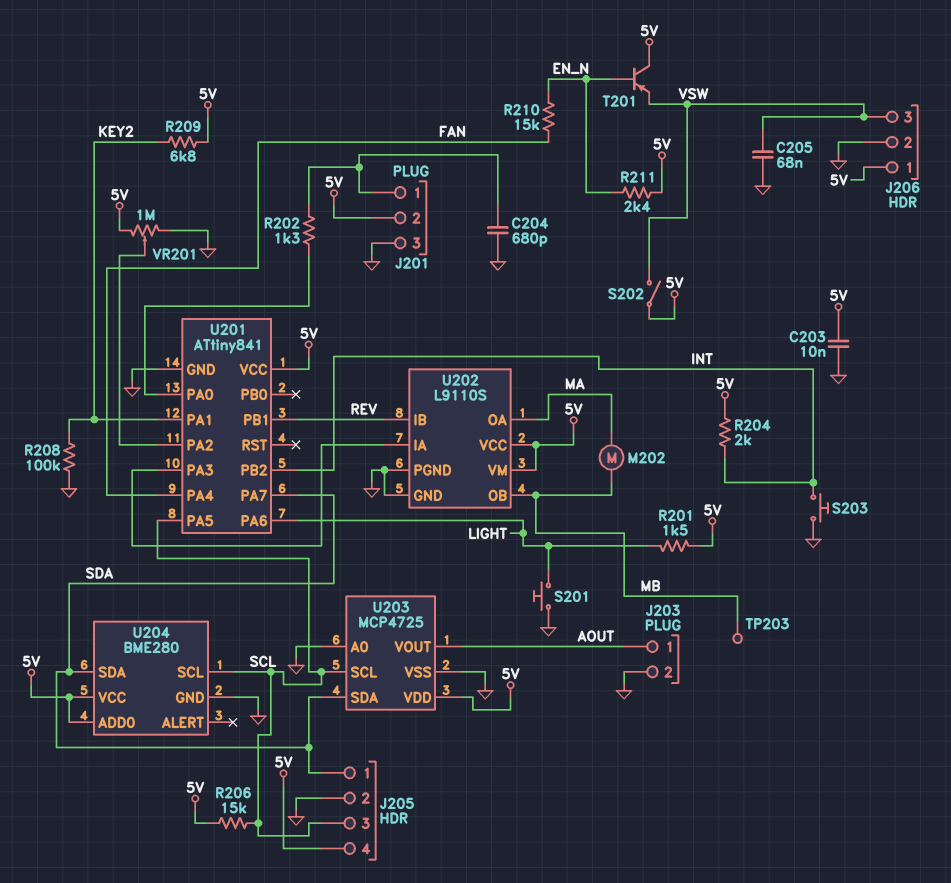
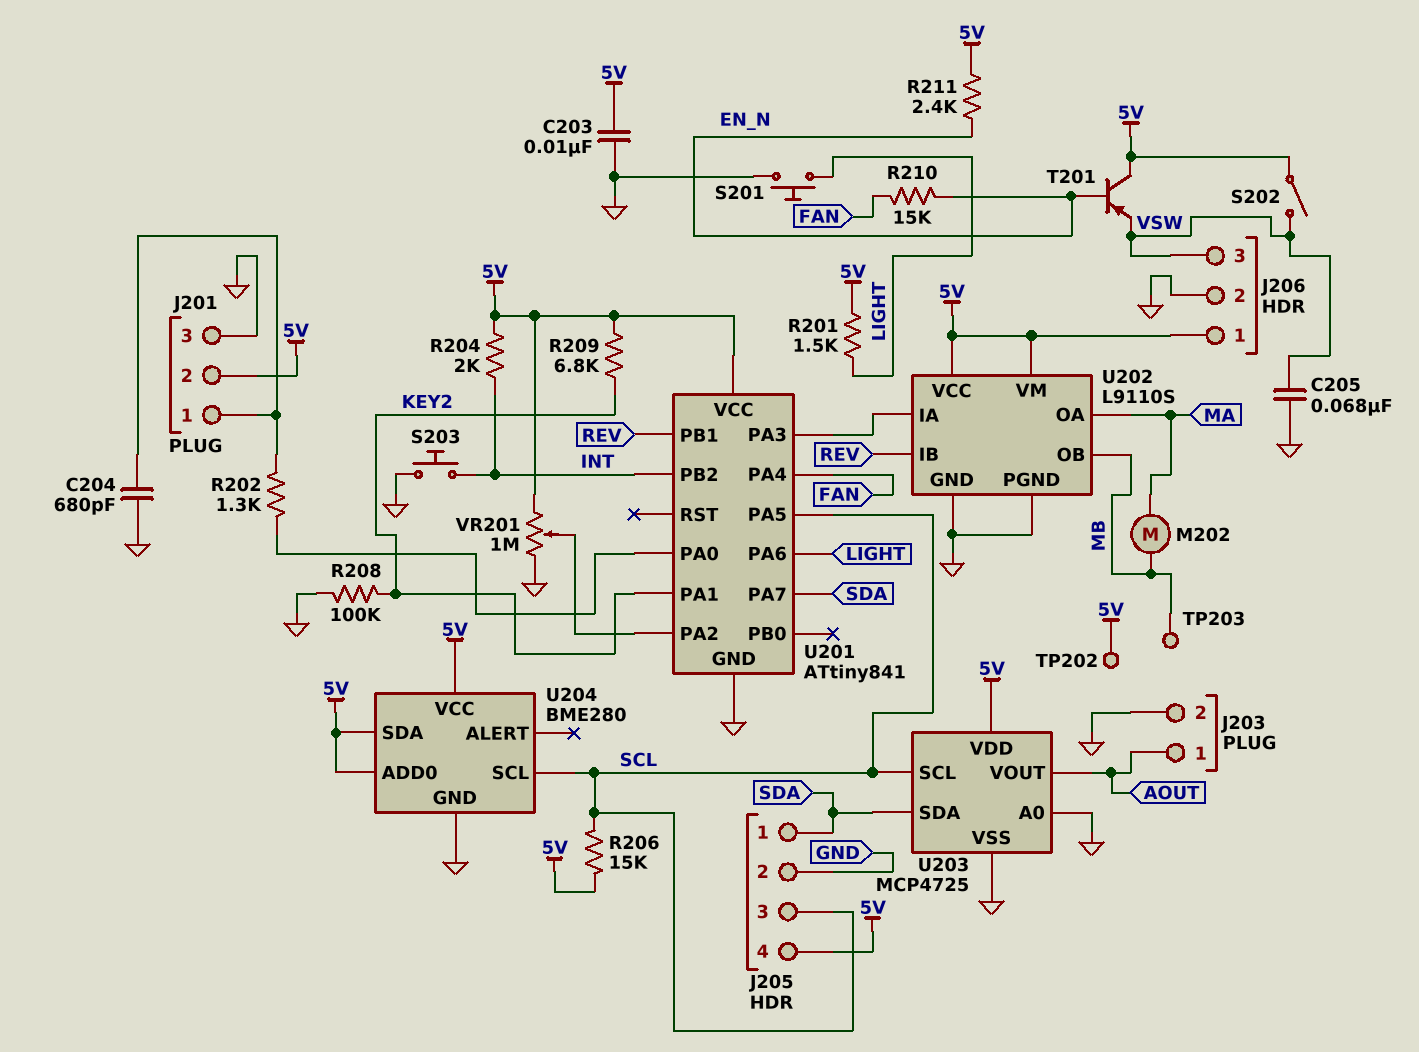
TP202: none -> test point (5V)
U204 pin SDA: SDA -> 5V

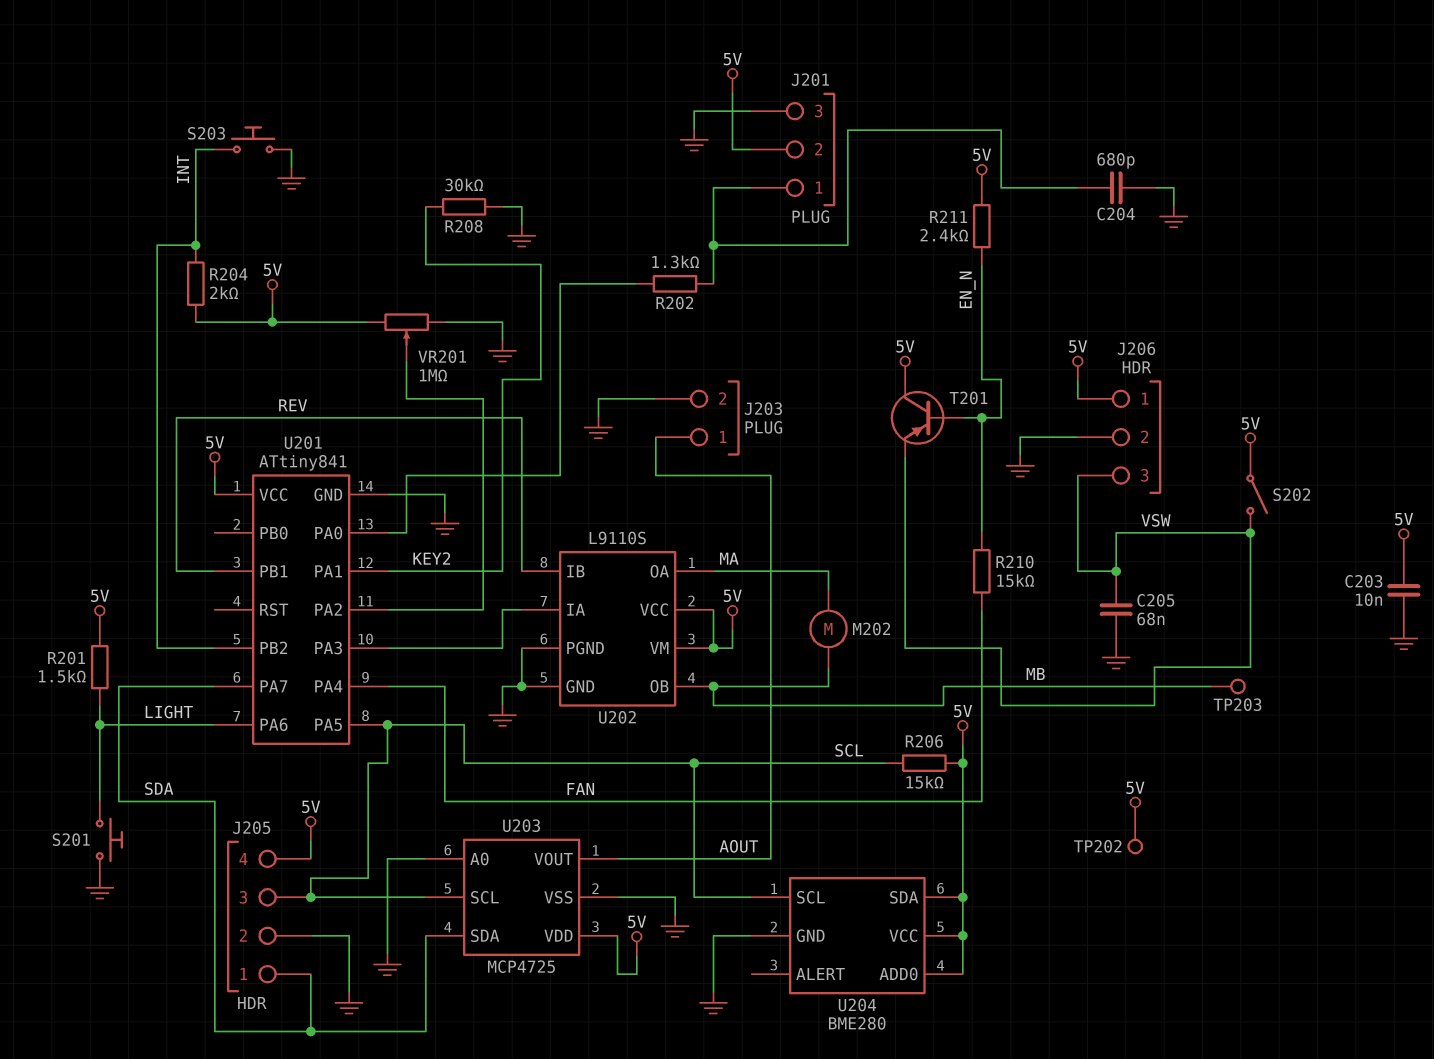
R208: 100k (GND, KEY2) -> 30k (GND, KEY2)
R209: 6.8k (5V, KEY2) -> none

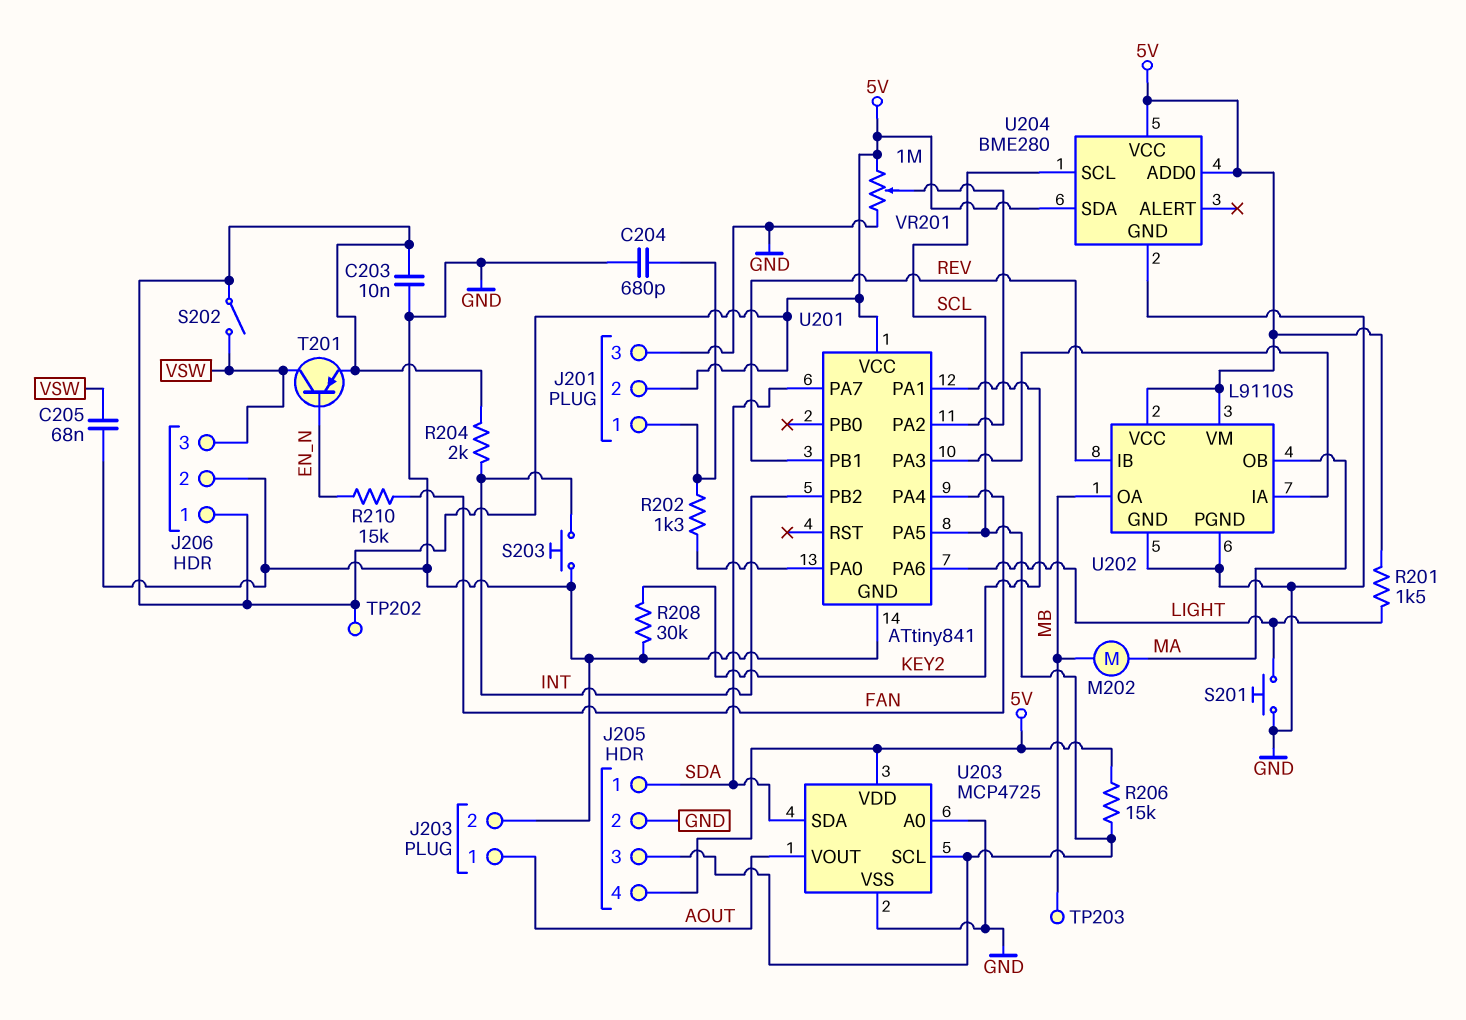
R211: 2.4k (5V, EN_N) -> none
T201: PNP (B EN_N, C 5V, E VSW) -> PNP (B EN_N, C VSW, E 5V)
U202 pin OA: MA -> MB
U202 pin OB: MB -> MA

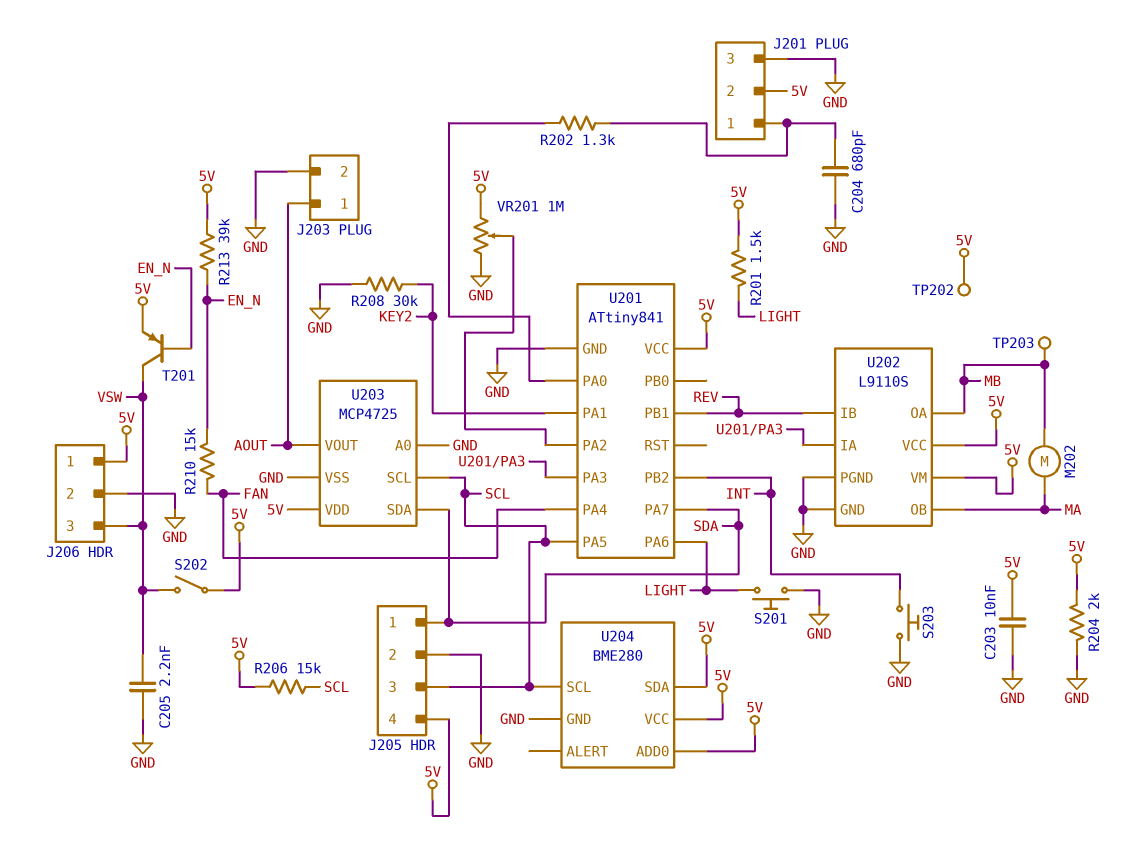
C205: 68nF (GND, VSW) -> 2.2nF (GND, VSW)
R204: 2k (5V, INT) -> 2k (5V, GND)
R213: none -> 39k (5V, EN_N)

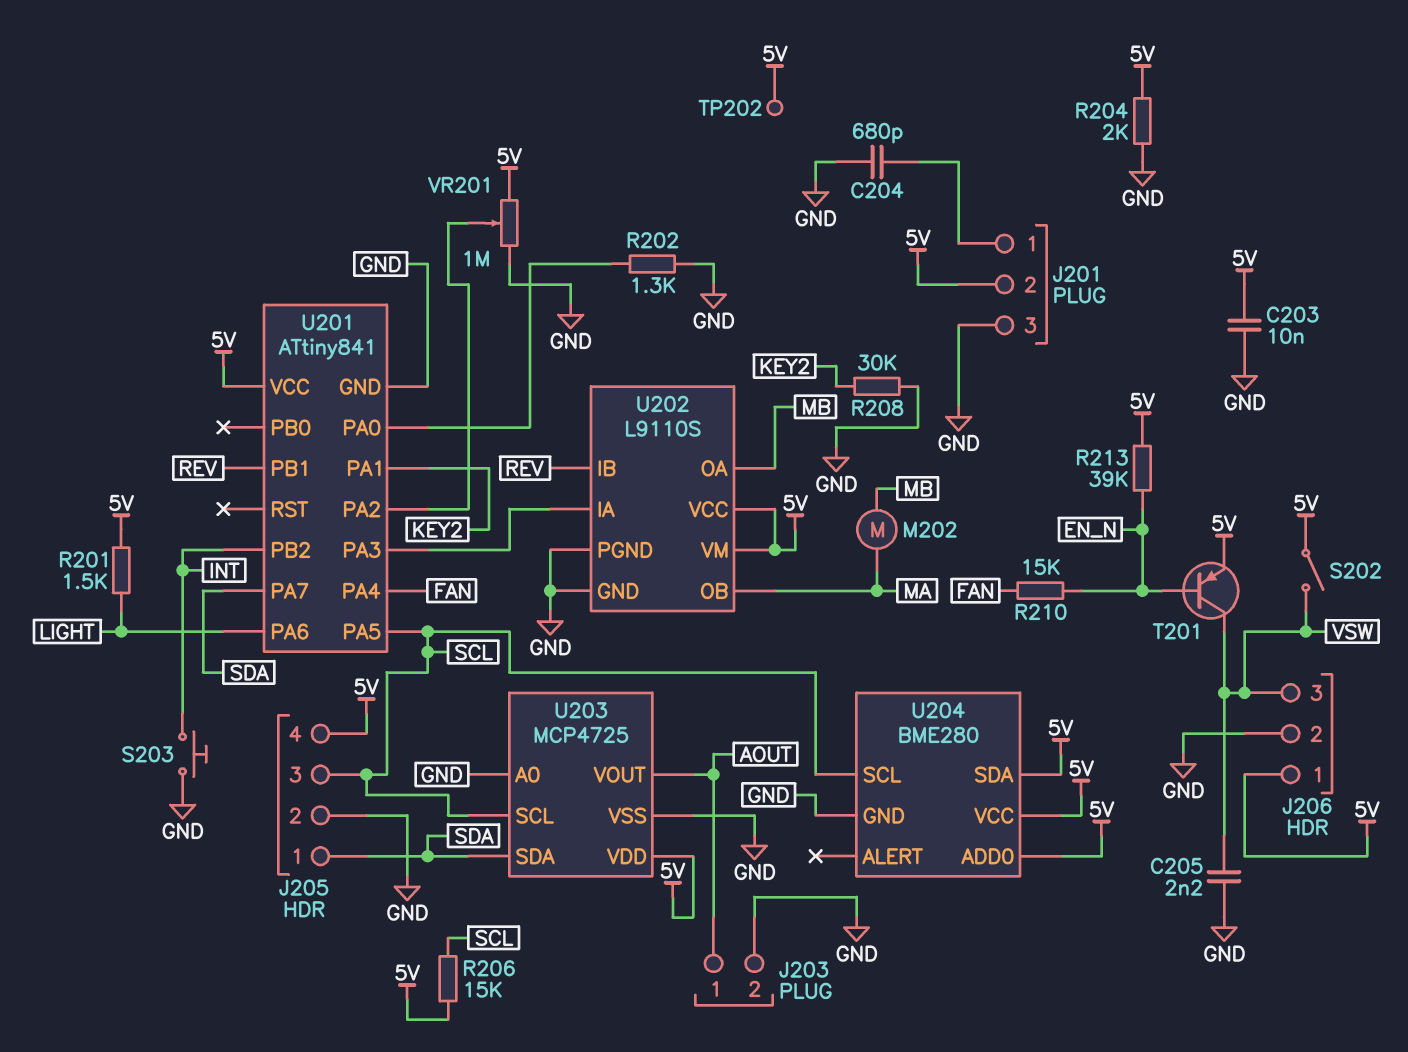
R202: 1.3k (J201/1, U201/PA0) -> 1.3k (GND, U201/PA0)
S201: button (GND, LIGHT) -> none
TP203: test point (MB) -> none

